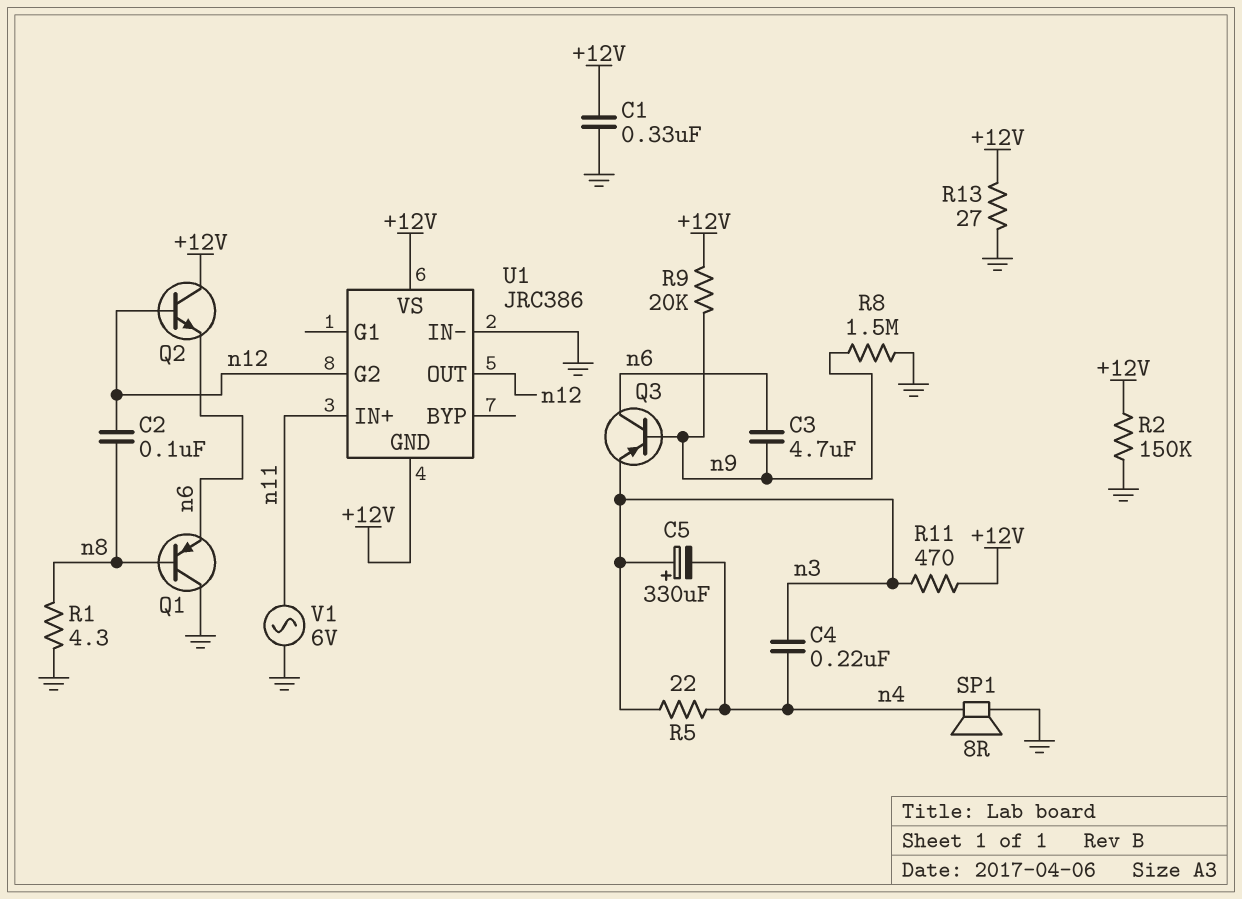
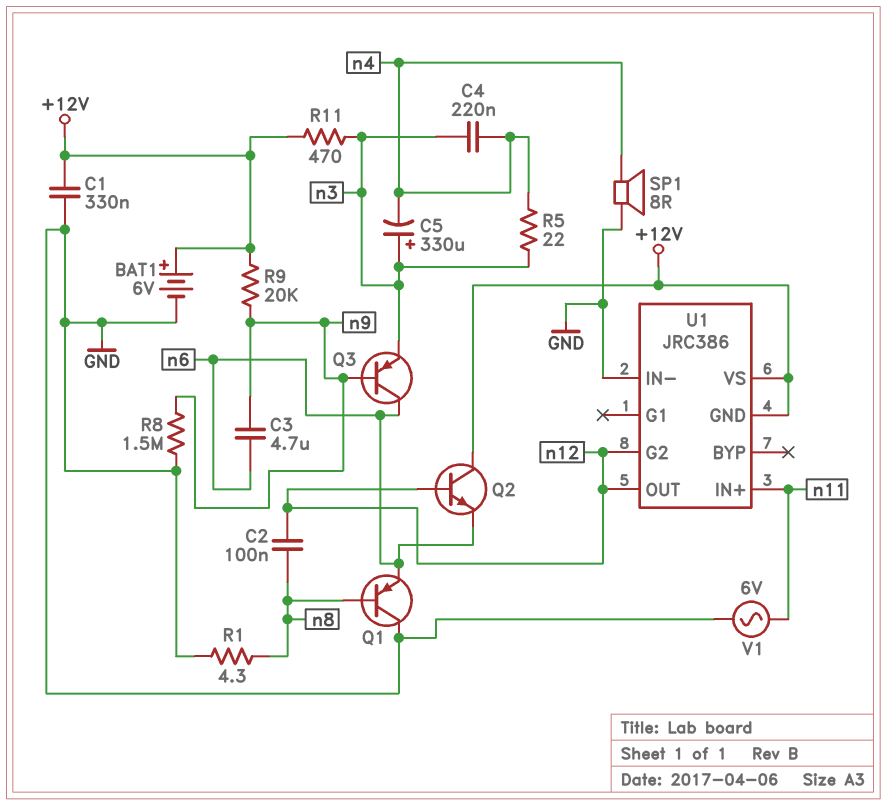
BAT1: none -> 6V (plus +12V, minus GND)
R2: 150k (+12V, GND) -> none
R13: 27 (+12V, GND) -> none

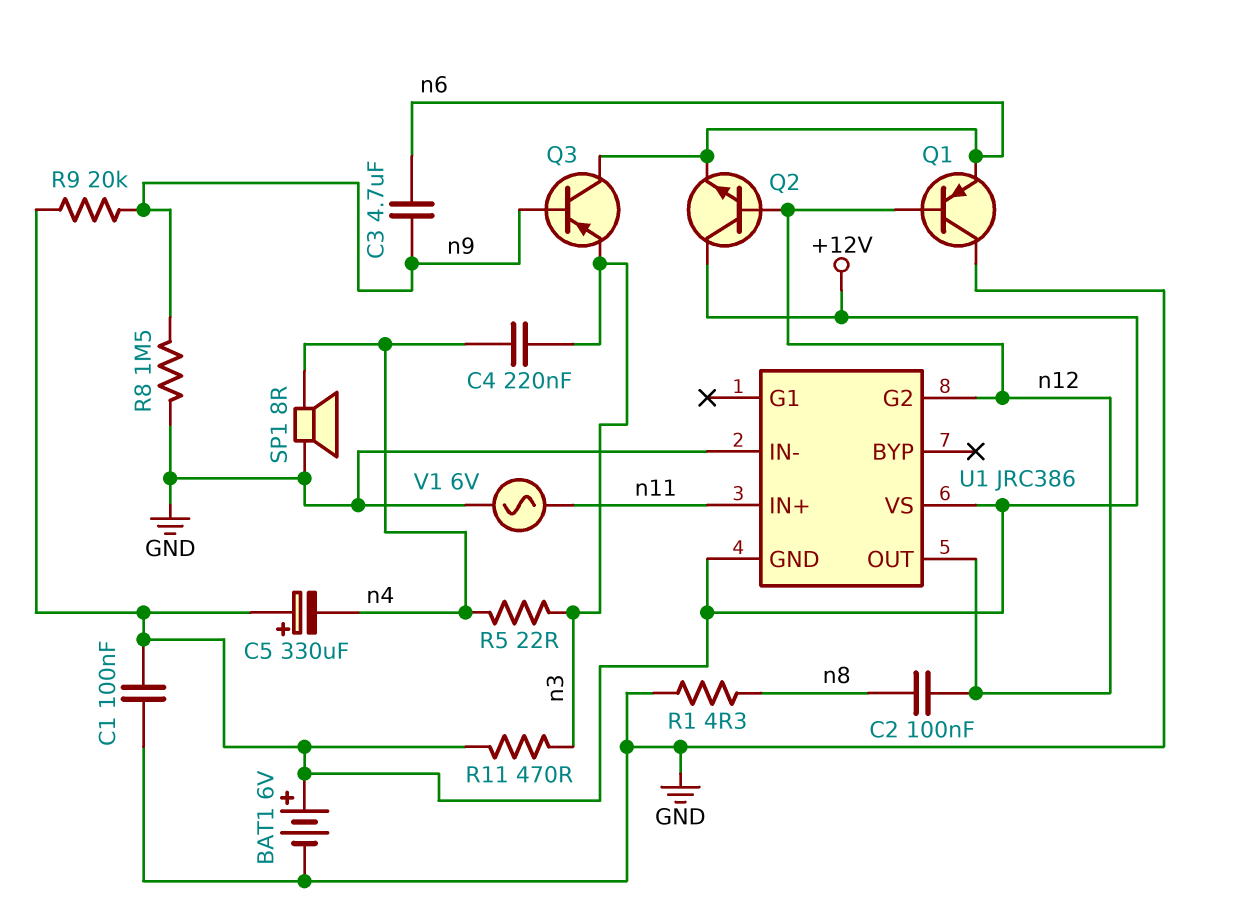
C1: 330nF (+12V, GND) -> 100nF (+12V, GND)
C5: 330uF (plus n3, minus n4) -> 330uF (plus +12V, minus n4)
Q1: PNP (B n8, C GND, E n6) -> PNP (B n12, C GND, E n6)

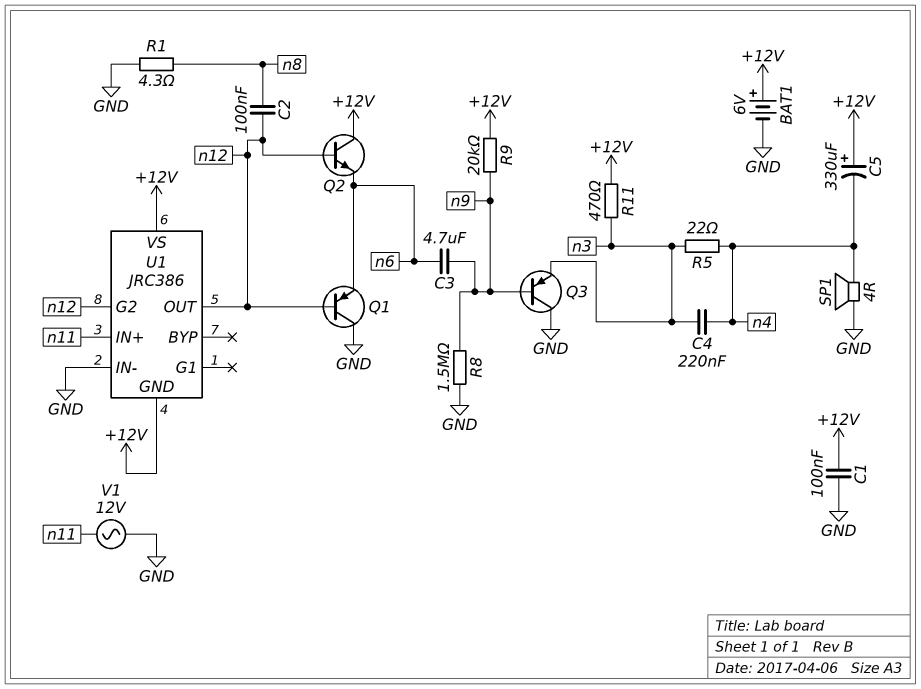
Q3: PNP (B n9, C n6, E n3) -> PNP (B n9, C GND, E n3)
SP1: speaker 8R (GND, n4) -> speaker 4R (GND, n4)
V1: AC 6V (GND, n11) -> AC 12V (GND, n11)

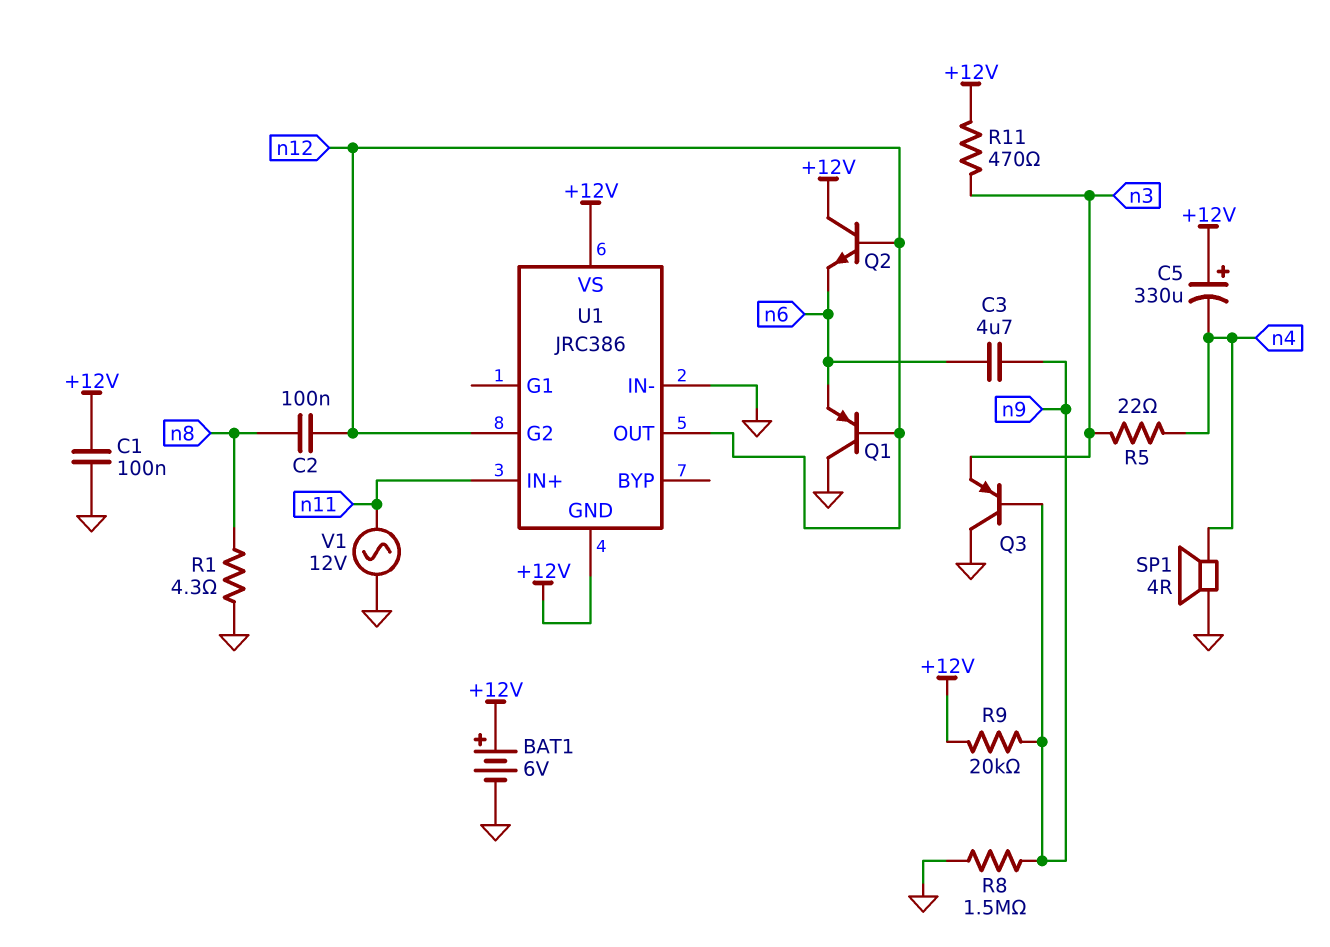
C4: 220nF (n3, n4) -> none

